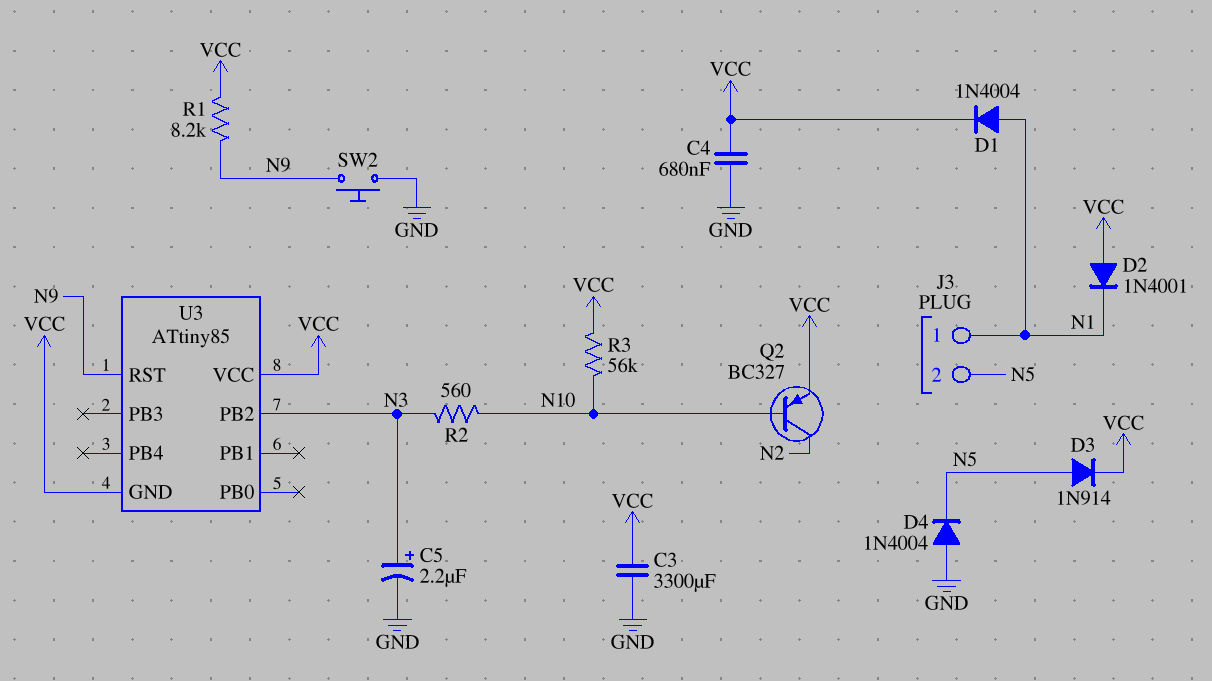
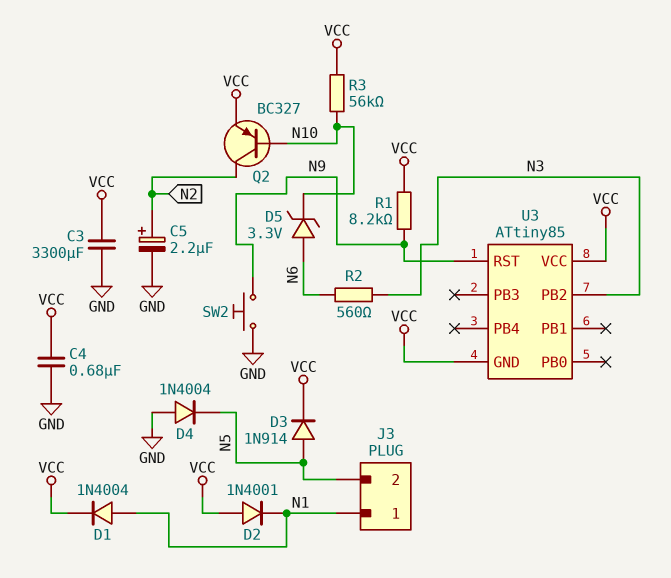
C5: 2.2uF (plus N3, minus GND) -> 2.2uF (plus N2, minus GND)
D5: none -> zener 3.3V (A N6, K N10)
R2: 560 (N3, N10) -> 560 (N3, N6)

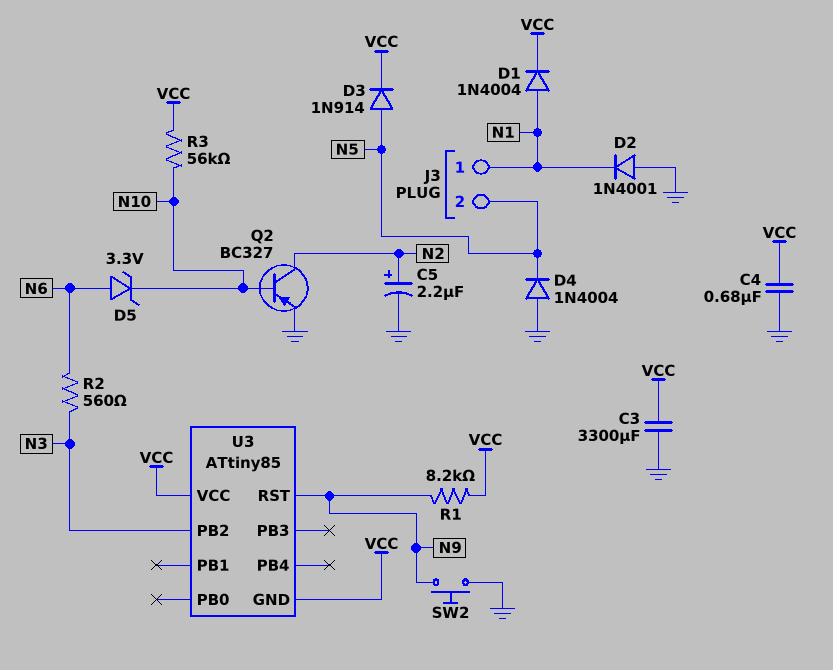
D2: diode 1N4001 (A VCC, K N1) -> diode 1N4001 (A GND, K N1)
Q2: PNP BC327 (B N10, C N2, E VCC) -> PNP BC327 (B N10, C N2, E GND)

